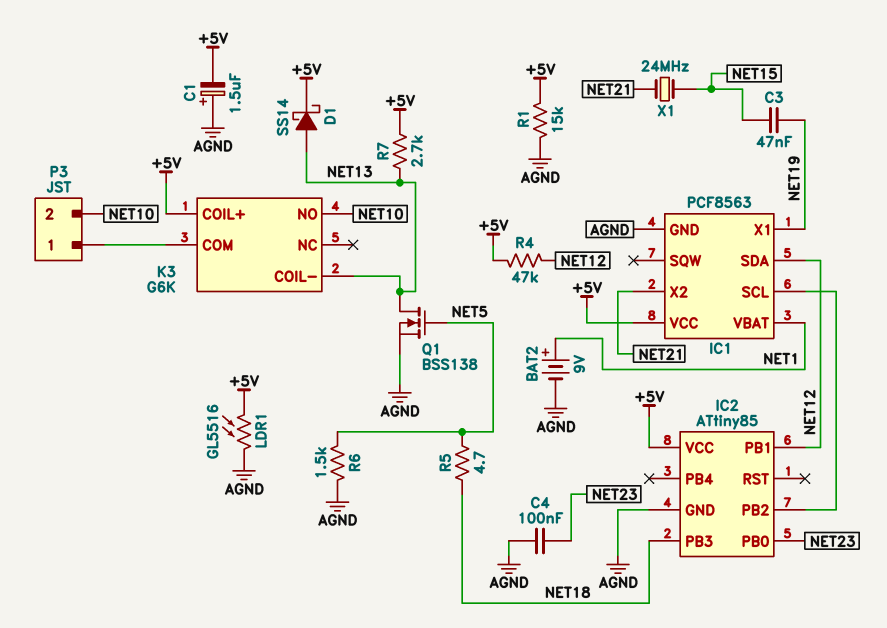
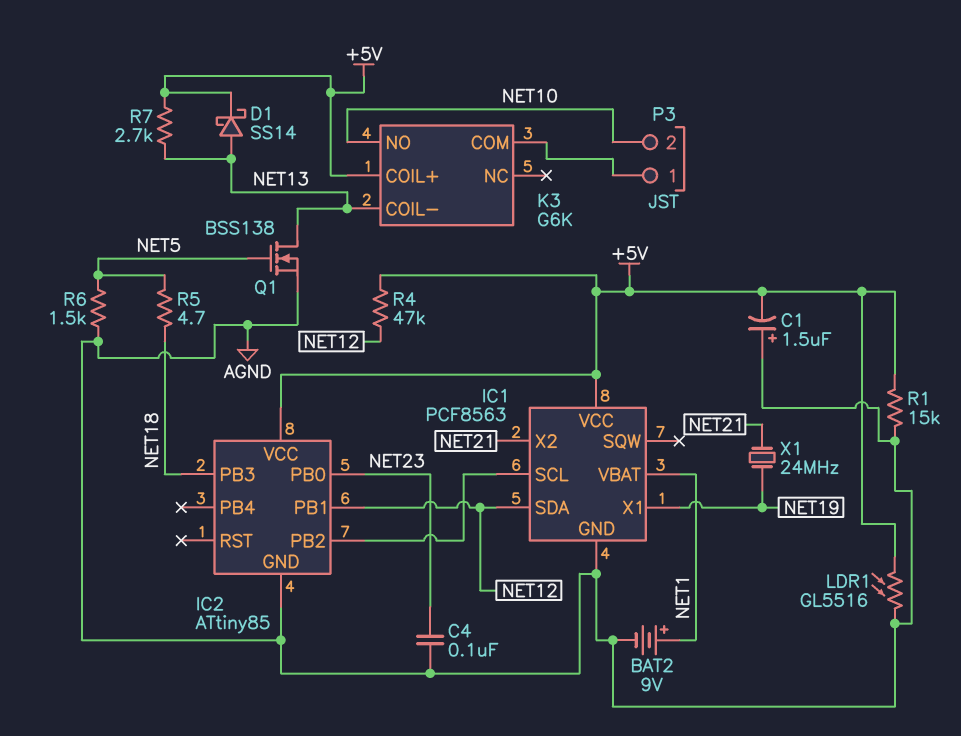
C3: 47nF (NET15, NET19) -> none
X1: 24MHz (NET15, NET21) -> 24MHz (NET19, NET21)

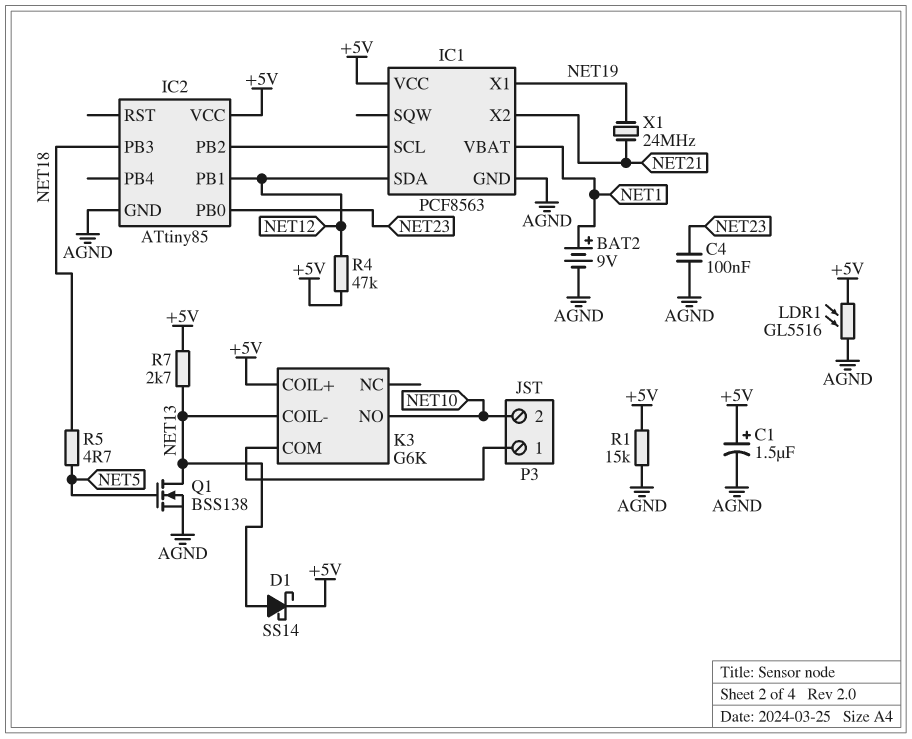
C1: 1.5uF (plus AGND, minus +5V) -> 1.5uF (plus +5V, minus AGND)
R6: 1.5k (AGND, NET5) -> none

